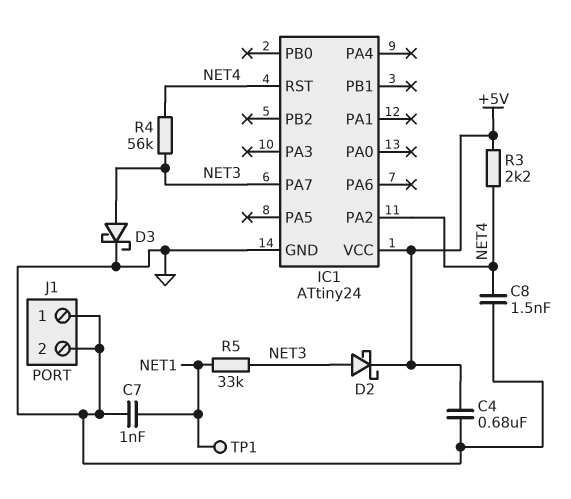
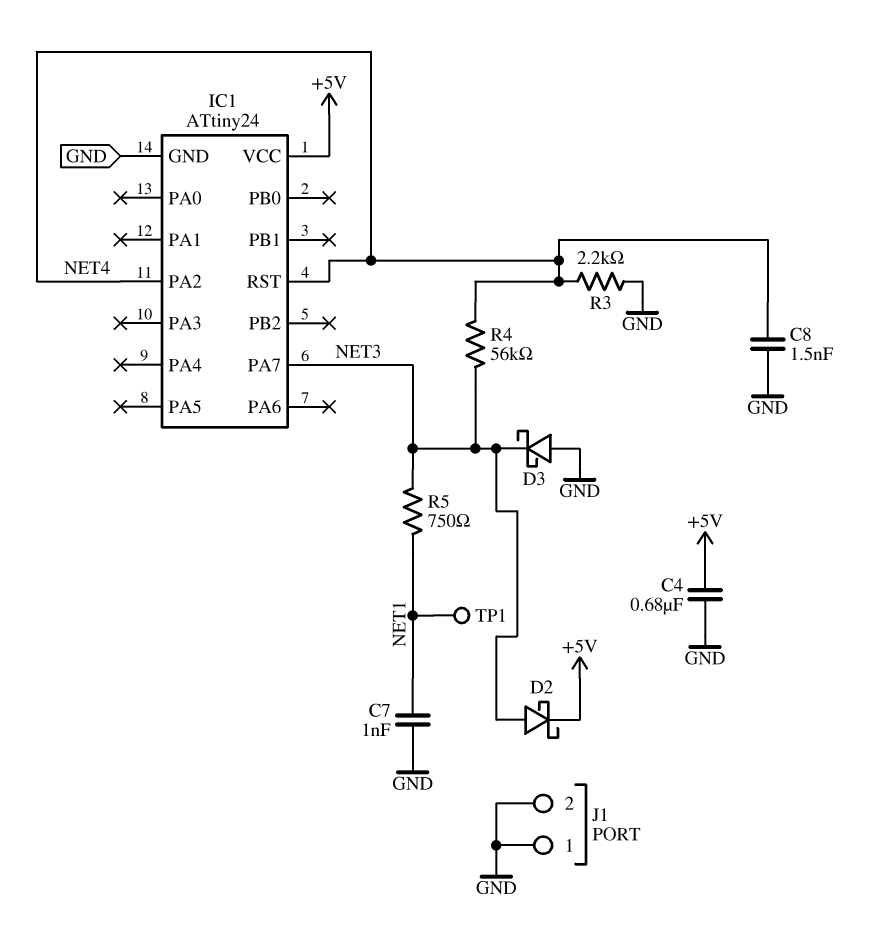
D3: schottky (A NET3, K GND) -> schottky (A GND, K NET3)
R3: 2.2k (+5V, NET4) -> 2.2k (GND, NET4)
R5: 33k (NET1, NET3) -> 750 (NET1, NET3)

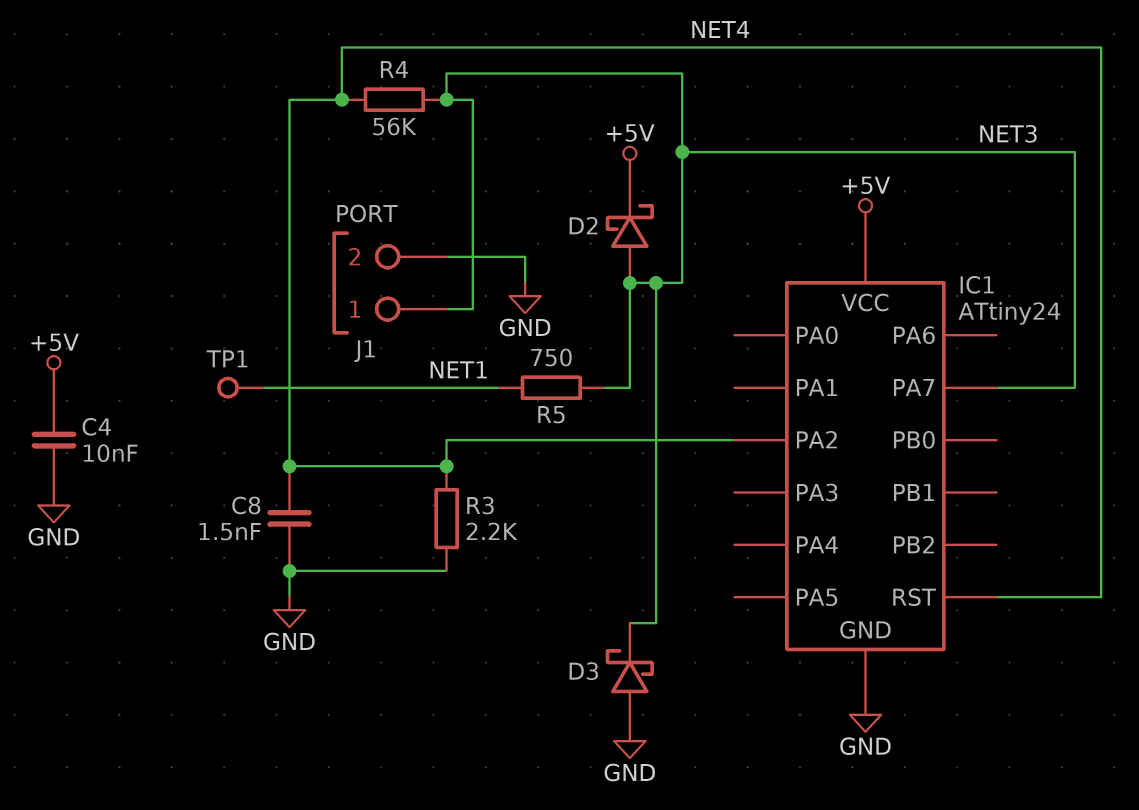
C4: 680nF (+5V, GND) -> 10nF (+5V, GND)
C7: 1nF (GND, NET1) -> none
J1 pin 1: GND -> NET3

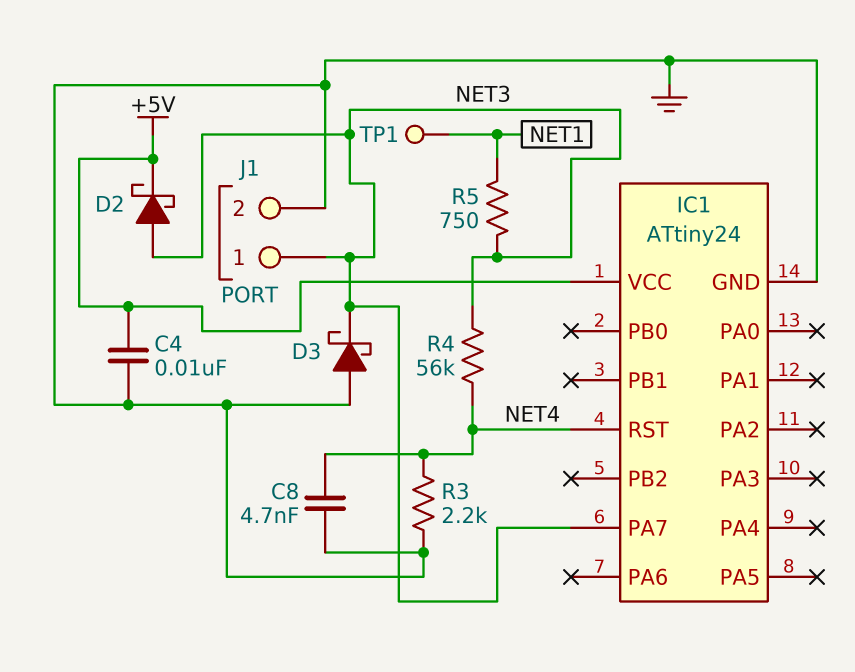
C8: 1.5nF (GND, NET4) -> 4.7nF (GND, NET4)
IC1 pin PA2: NET4 -> none

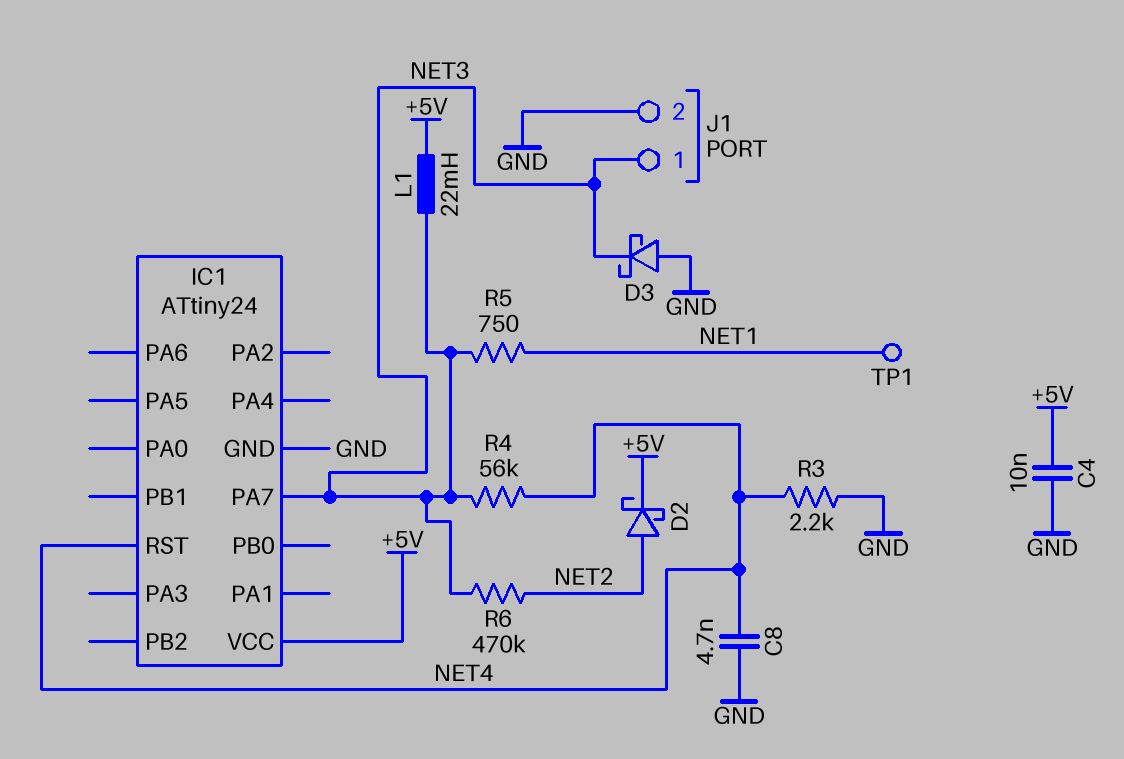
D2: schottky (A NET3, K +5V) -> schottky (A NET2, K +5V)
L1: none -> 22mH (+5V, NET3)
R6: none -> 470k (NET2, NET3)

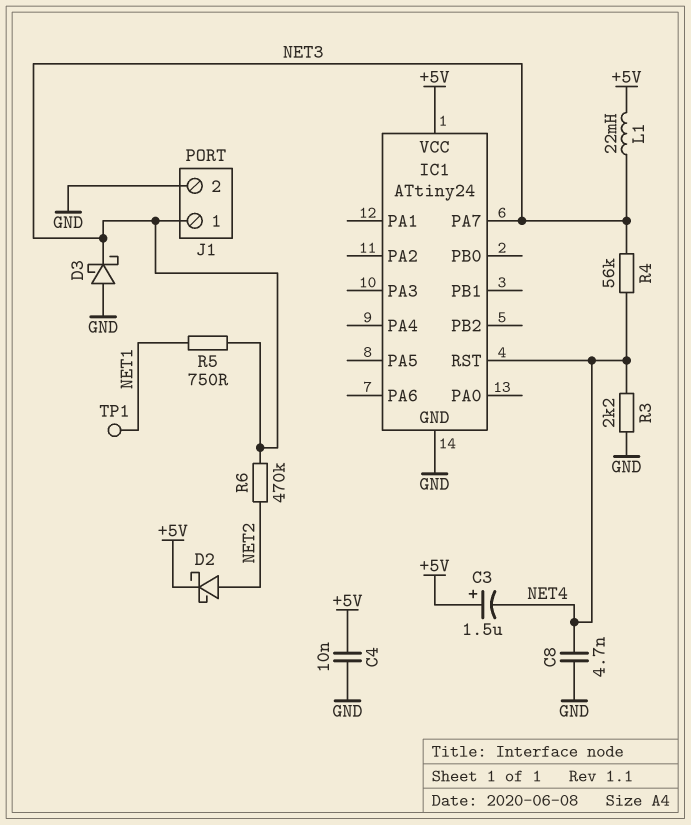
C3: none -> 1.5uF (plus +5V, minus NET4)

